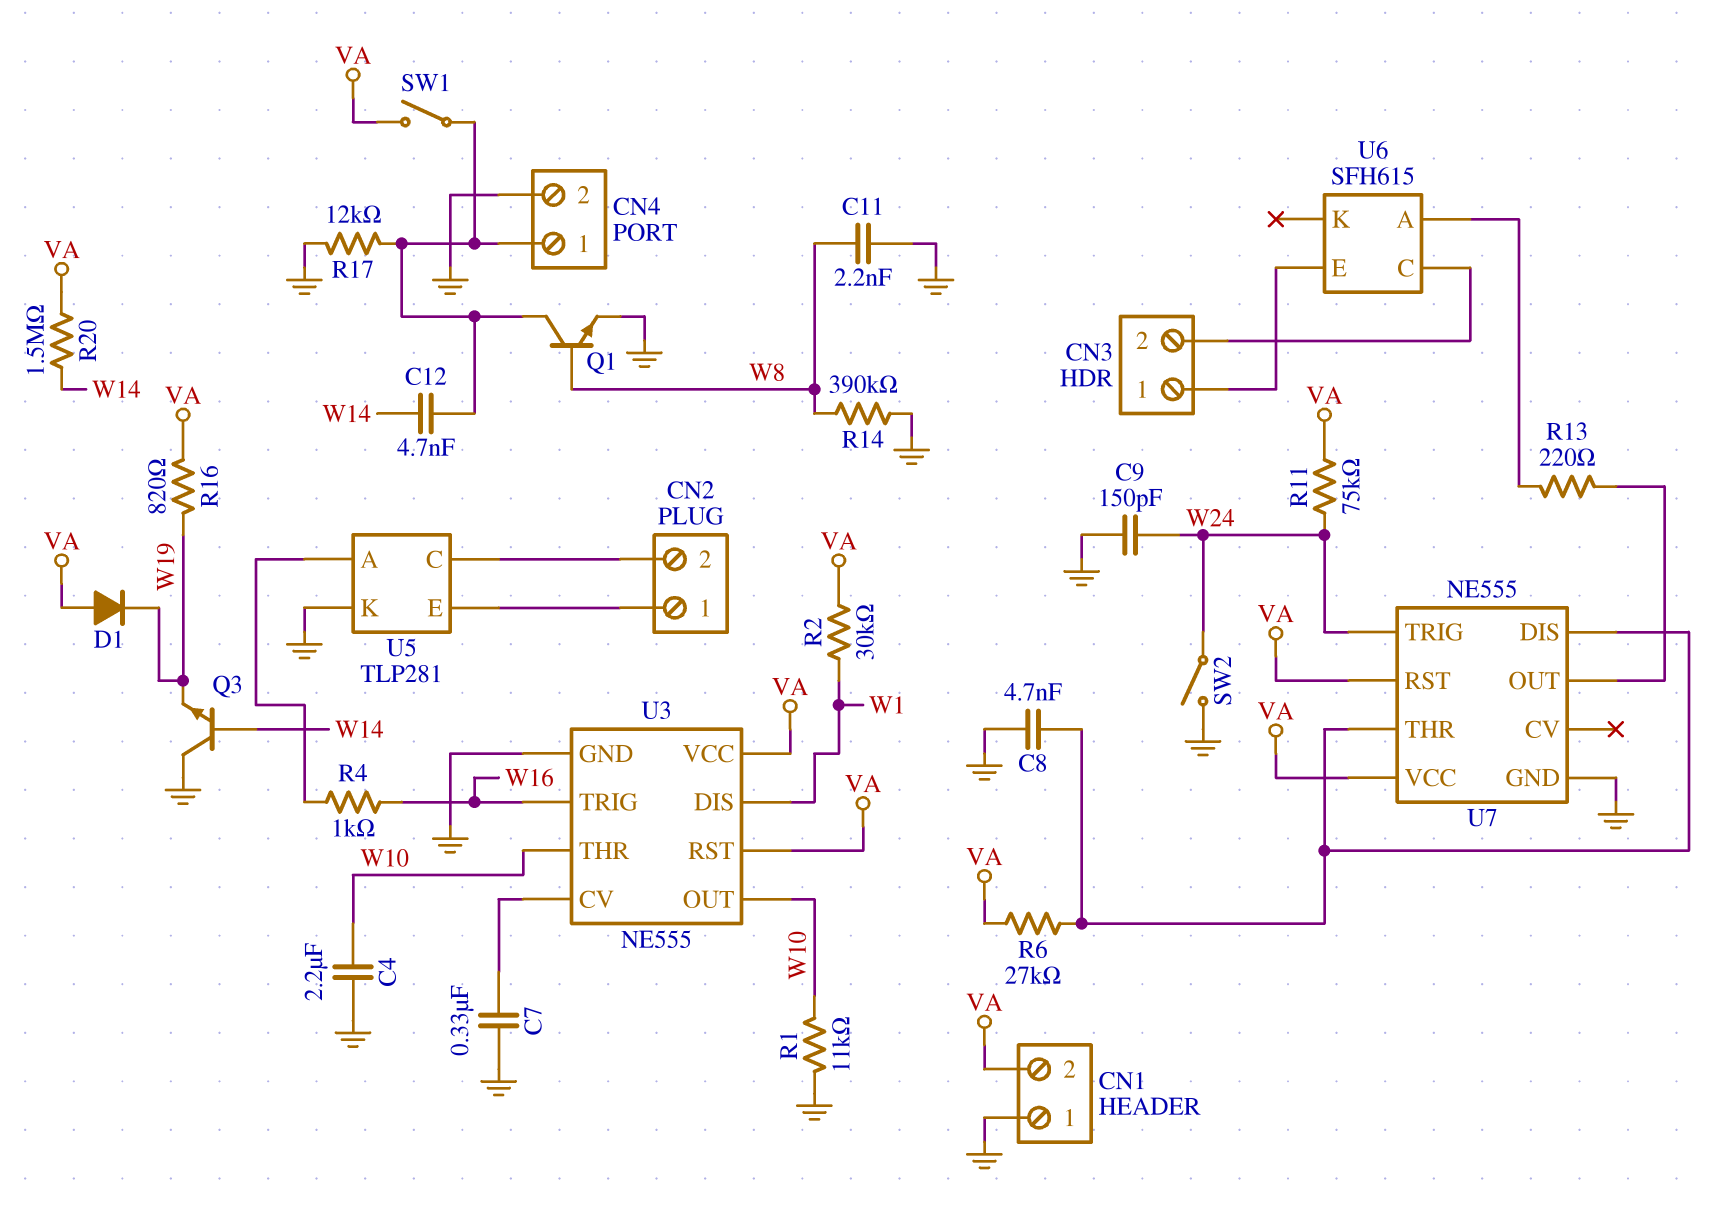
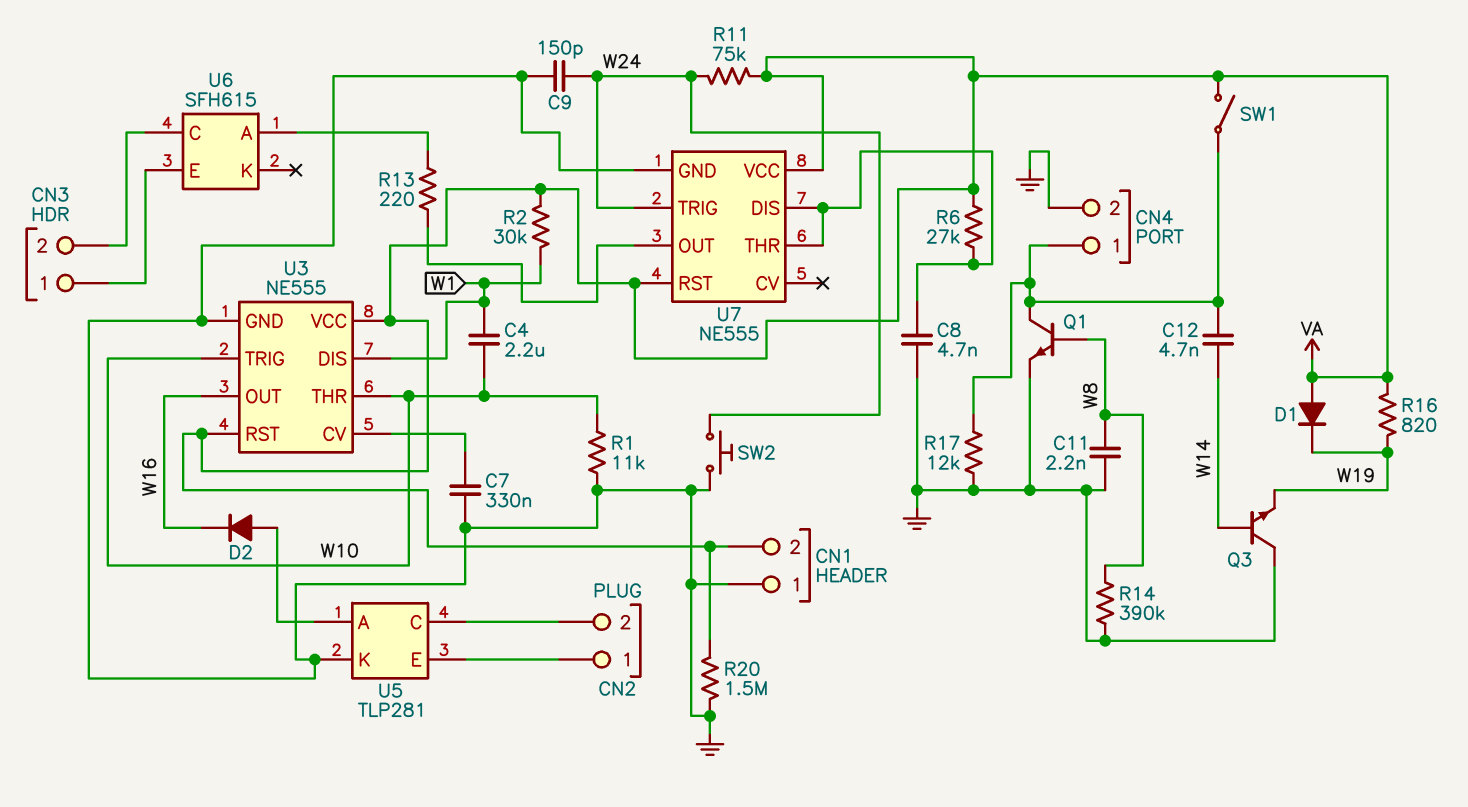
C4: 2.2uF (GND, W10) -> 2.2uF (W1, W10)
D2: none -> diode (A U5/A, K W16)
R4: 1k (U5/A, W16) -> none
R20: 1.5M (VA, W14) -> 1.5M (GND, VA)
SW2: switch (GND, W24) -> button (GND, W24)
U3 pin OUT: W10 -> W16
U3 pin TRIG: W16 -> W10

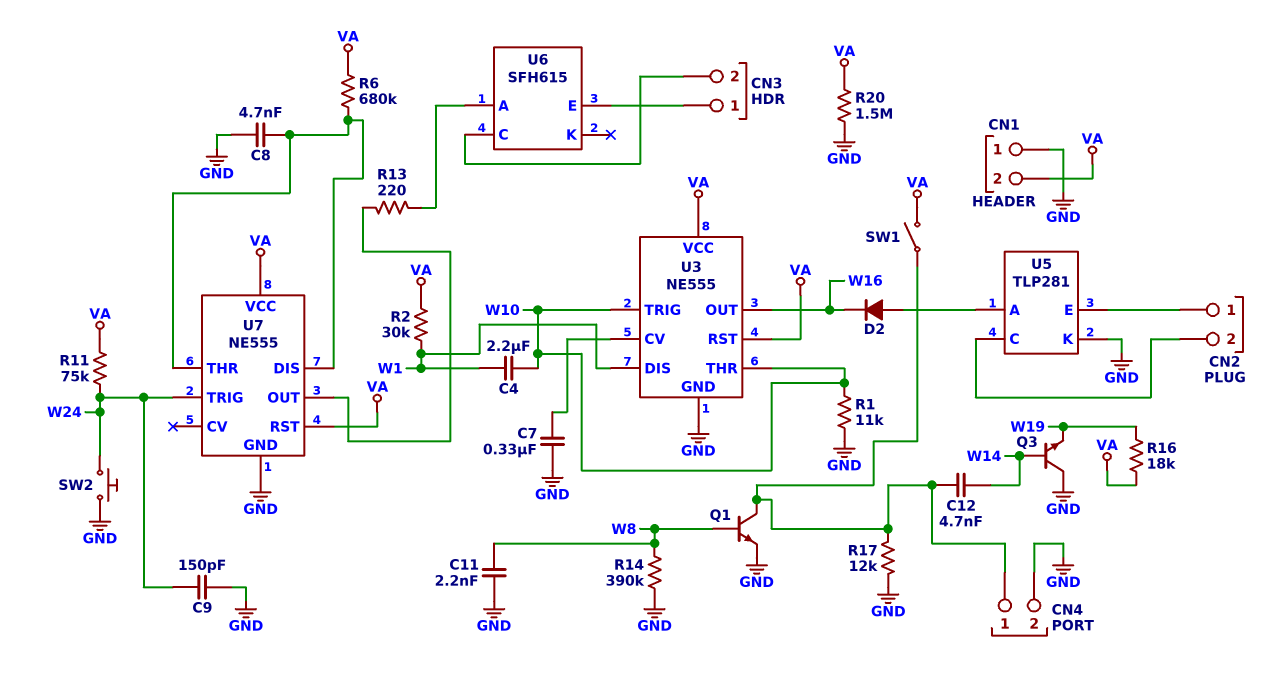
D1: diode (A VA, K W19) -> none
R6: 27k (U7/DIS, VA) -> 680k (U7/DIS, VA)
R16: 820 (VA, W19) -> 18k (VA, W19)

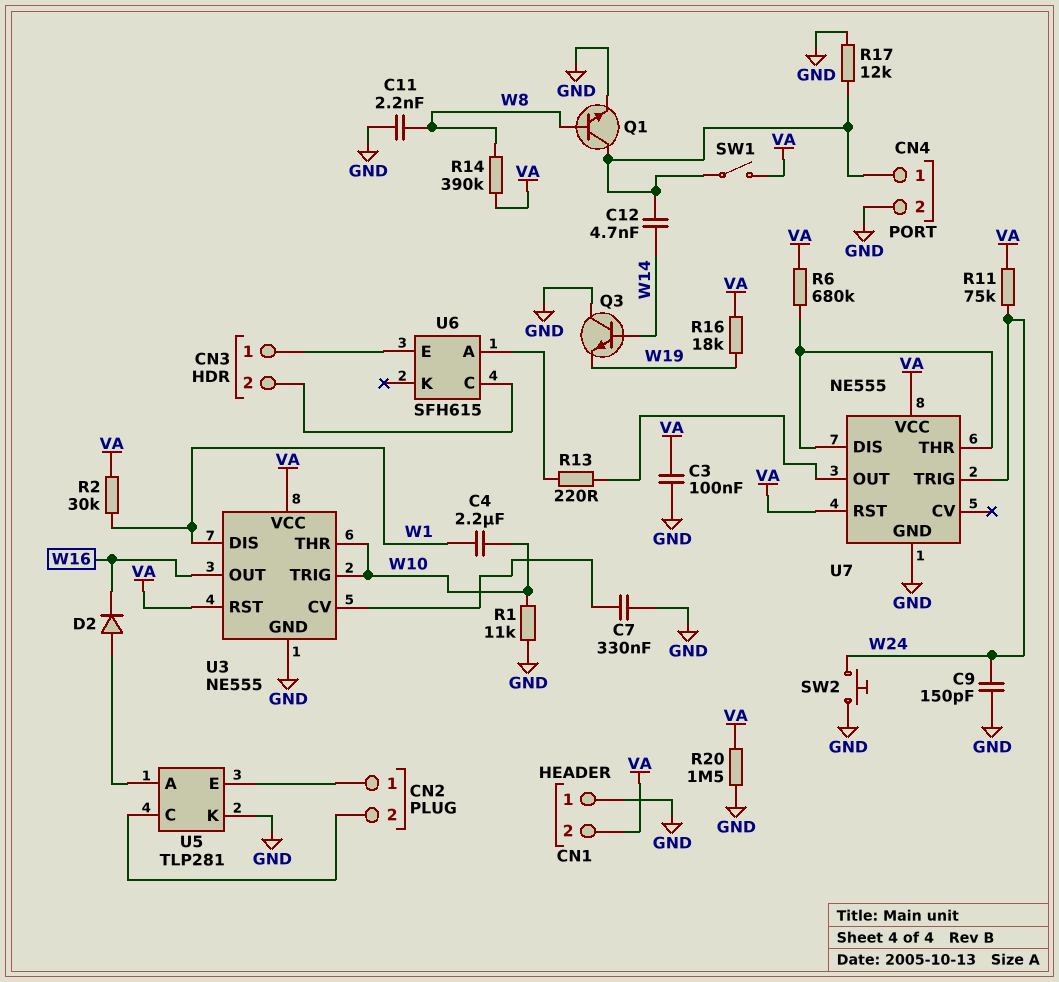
C3: none -> 100nF (GND, VA)
C8: 4.7nF (GND, U7/DIS) -> none
R14: 390k (GND, W8) -> 390k (VA, W8)

